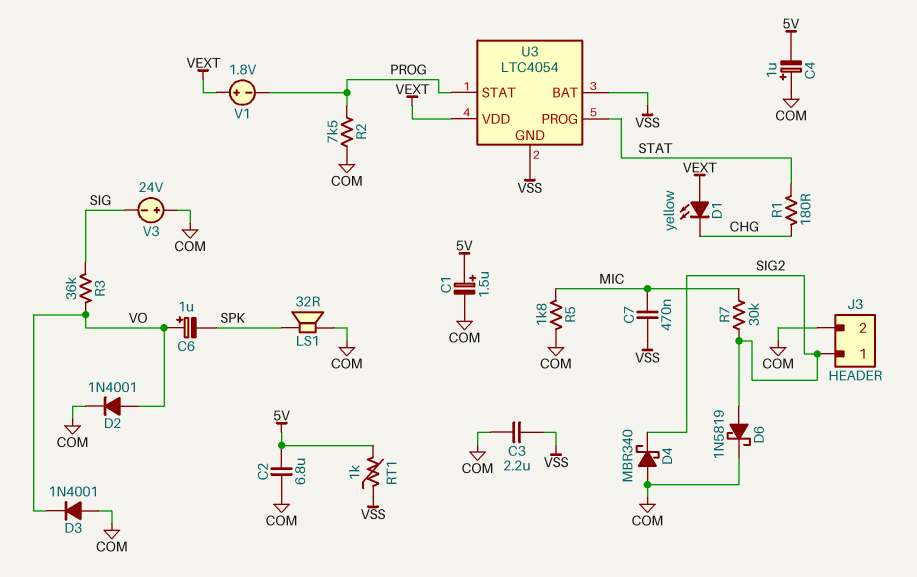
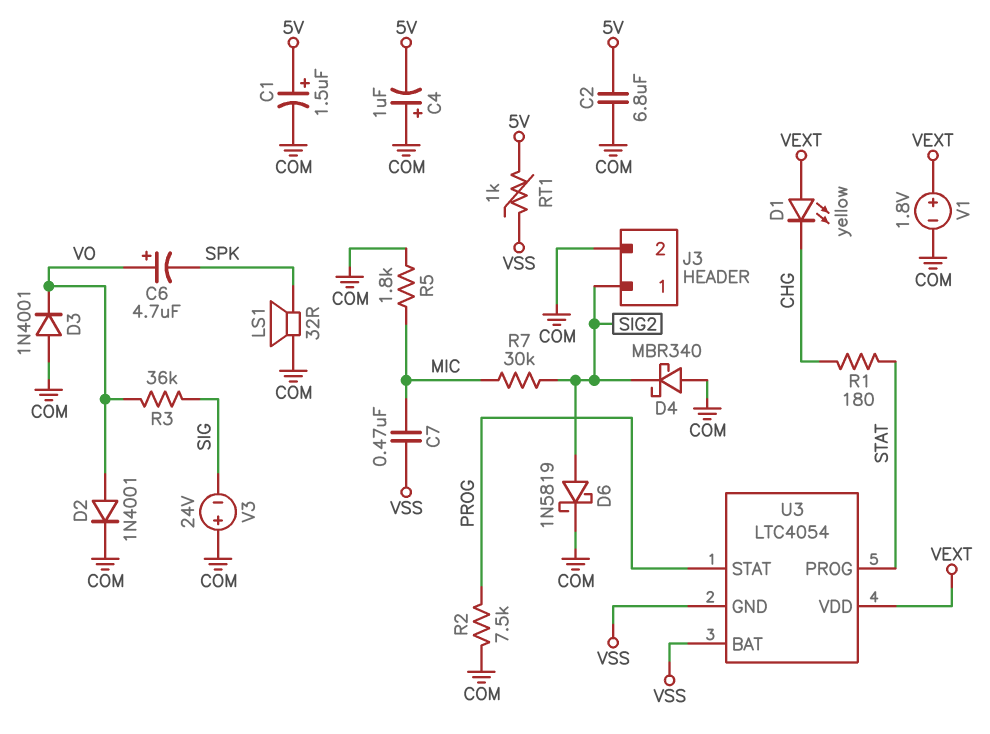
C3: 2.2uF (COM, VSS) -> none
C6: 1uF (plus VO, minus SPK) -> 4.7uF (plus VO, minus SPK)
V1: 1.8V (plus VEXT, minus PROG) -> 1.8V (plus VEXT, minus COM)

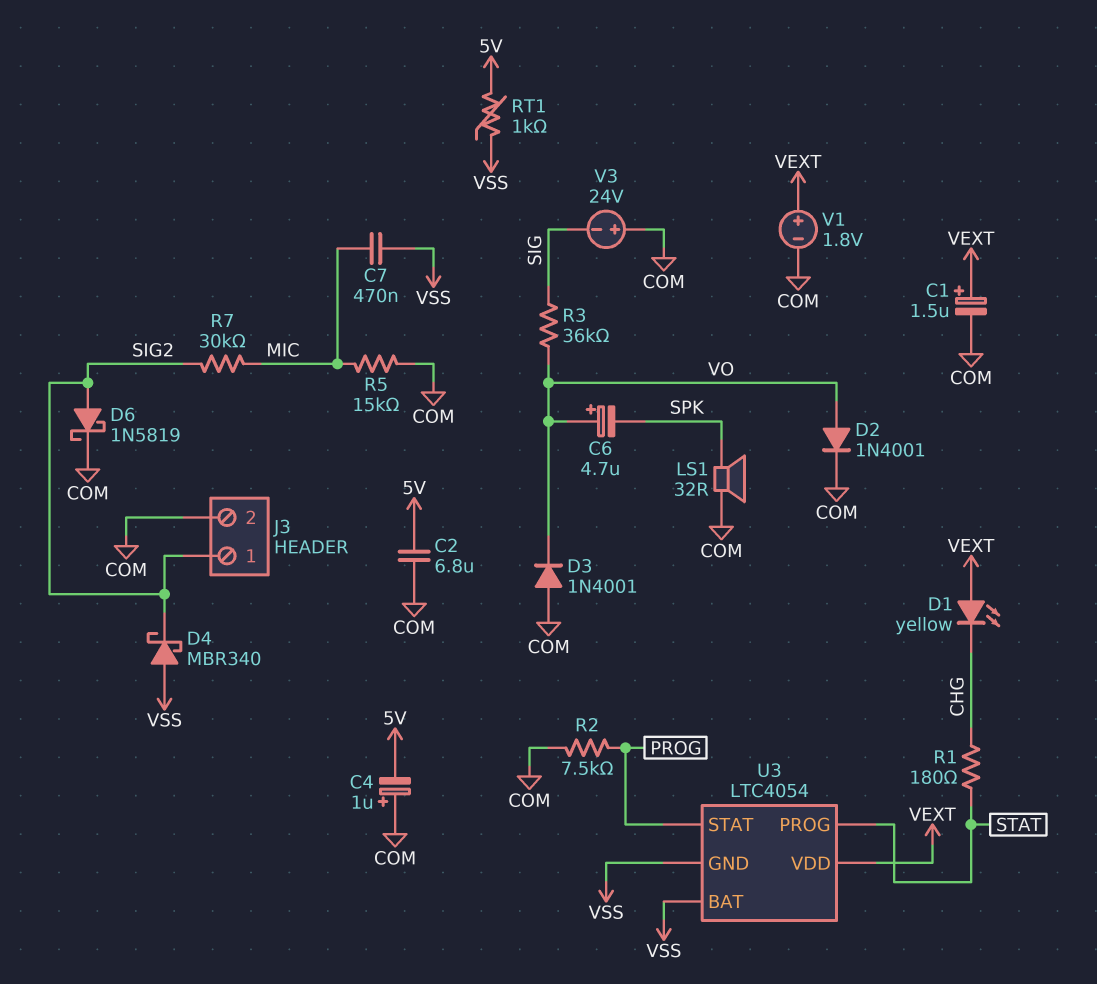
C1: 1.5uF (plus 5V, minus COM) -> 1.5uF (plus VEXT, minus COM)
D4: schottky MBR340 (A COM, K SIG2) -> schottky MBR340 (A VSS, K SIG2)
R5: 1.8k (COM, MIC) -> 15k (COM, MIC)

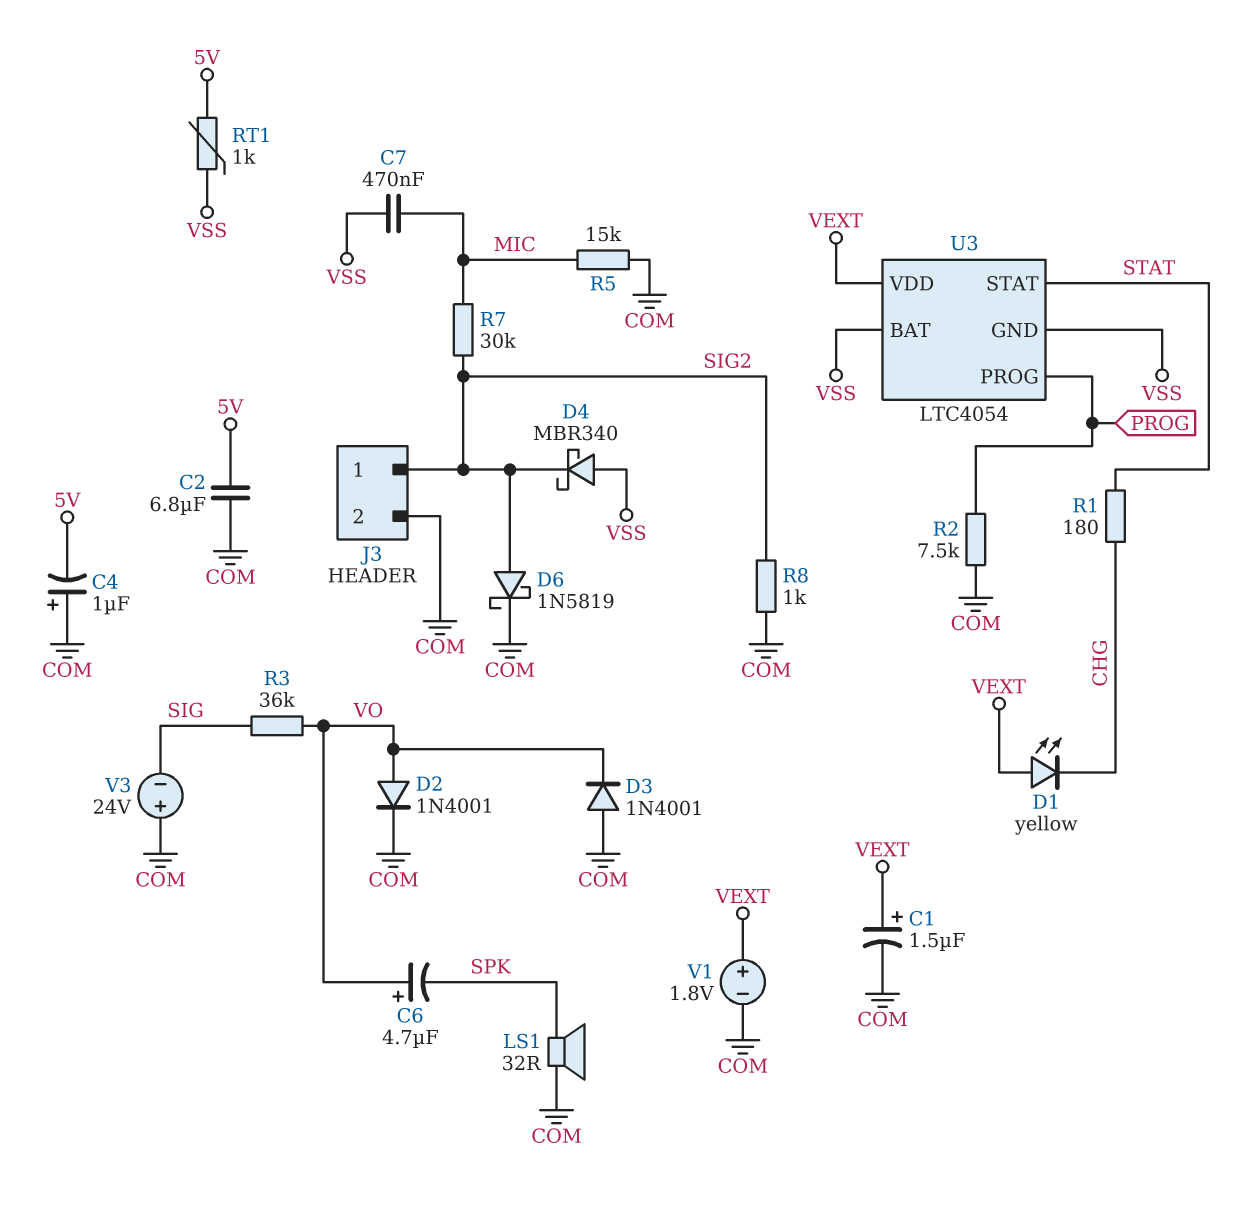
R8: none -> 1k (COM, SIG2)
U3 pin PROG: STAT -> PROG
U3 pin STAT: PROG -> STAT

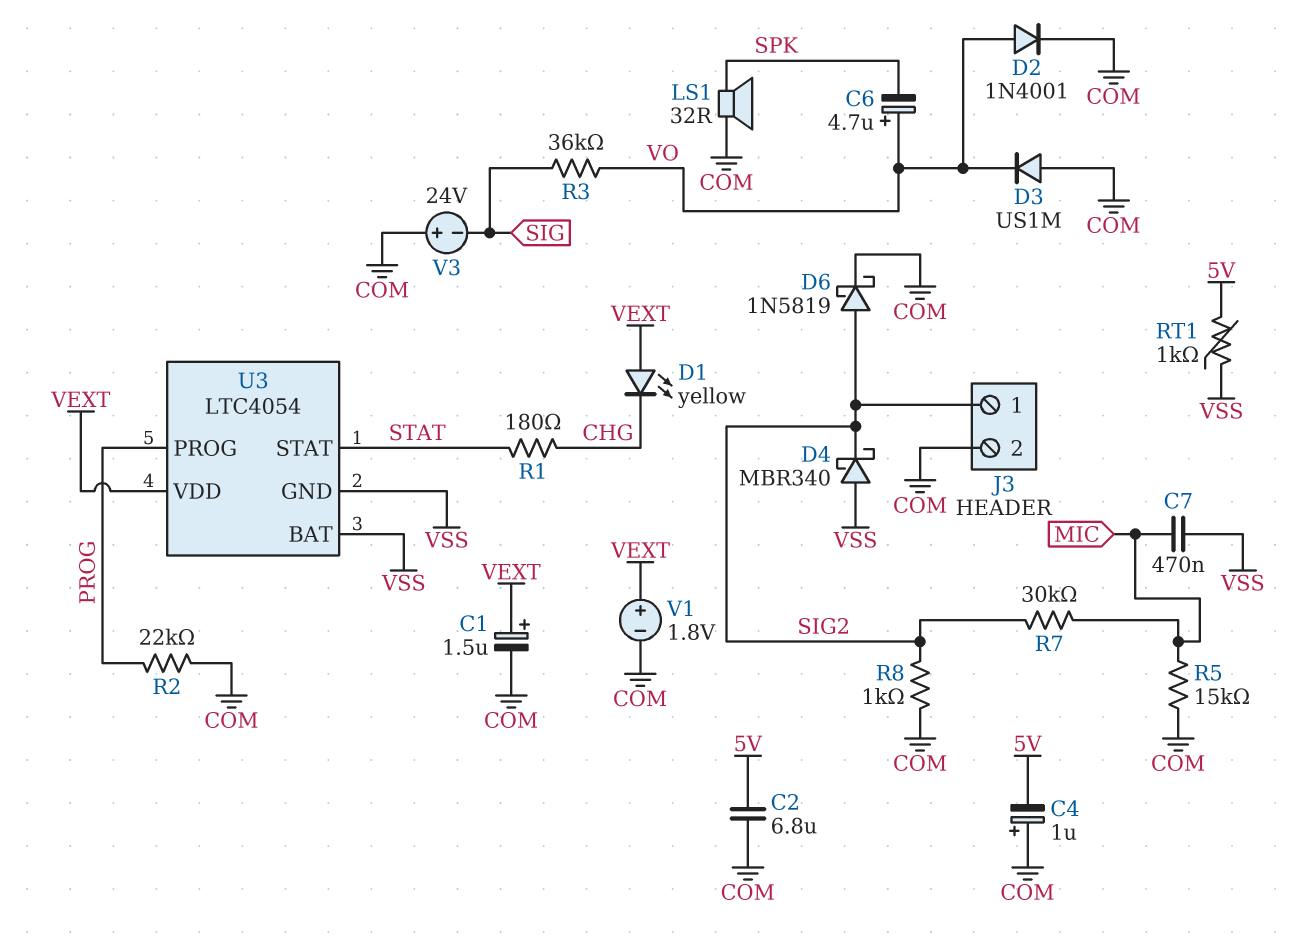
D3: diode 1N4001 (A COM, K VO) -> diode US1M (A COM, K VO)
R2: 7.5k (COM, PROG) -> 22k (COM, PROG)

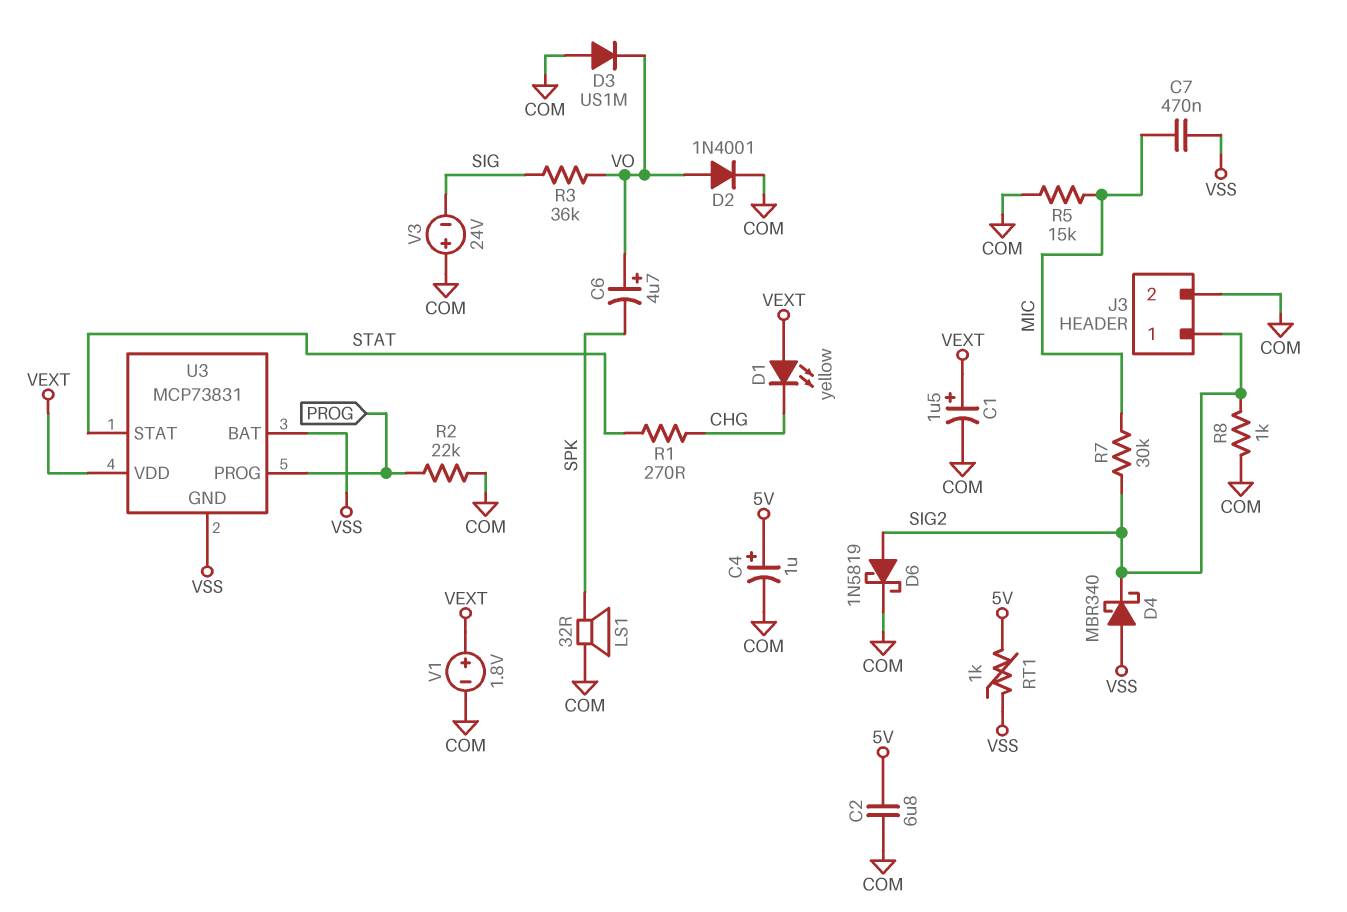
C4: 1uF (plus COM, minus 5V) -> 1uF (plus 5V, minus COM)
R1: 180 (CHG, STAT) -> 270 (CHG, STAT)
U3: LTC4054 -> MCP73831

